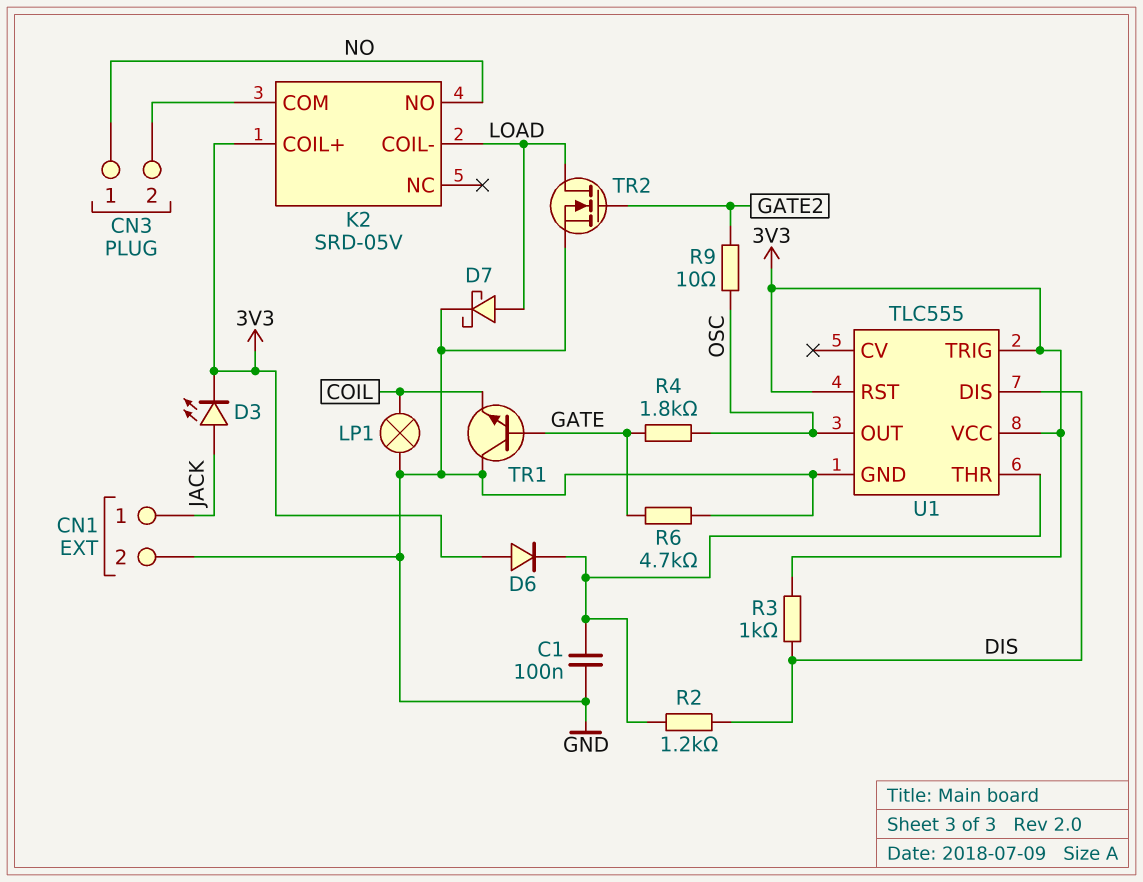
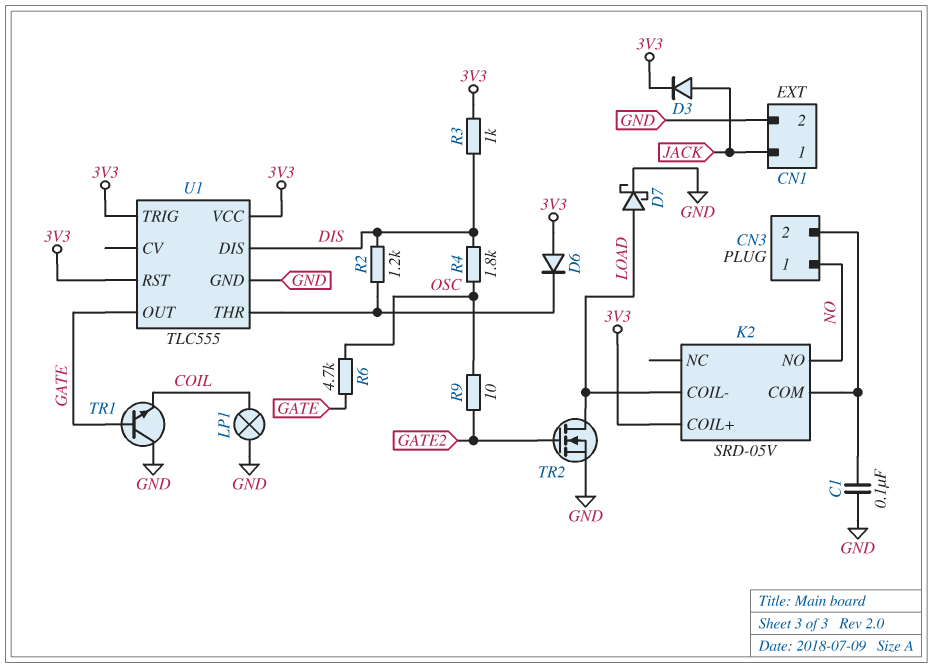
C1: 100nF (GND, U1/THR) -> 100nF (CN3/2, GND)
D3: LED (A JACK, K 3V3) -> diode (A JACK, K 3V3)
R4: 1.8k (GATE, OSC) -> 1.8k (DIS, OSC)
R6: 4.7k (GATE, GND) -> 4.7k (GATE, OSC)
U1 pin OUT: OSC -> GATE

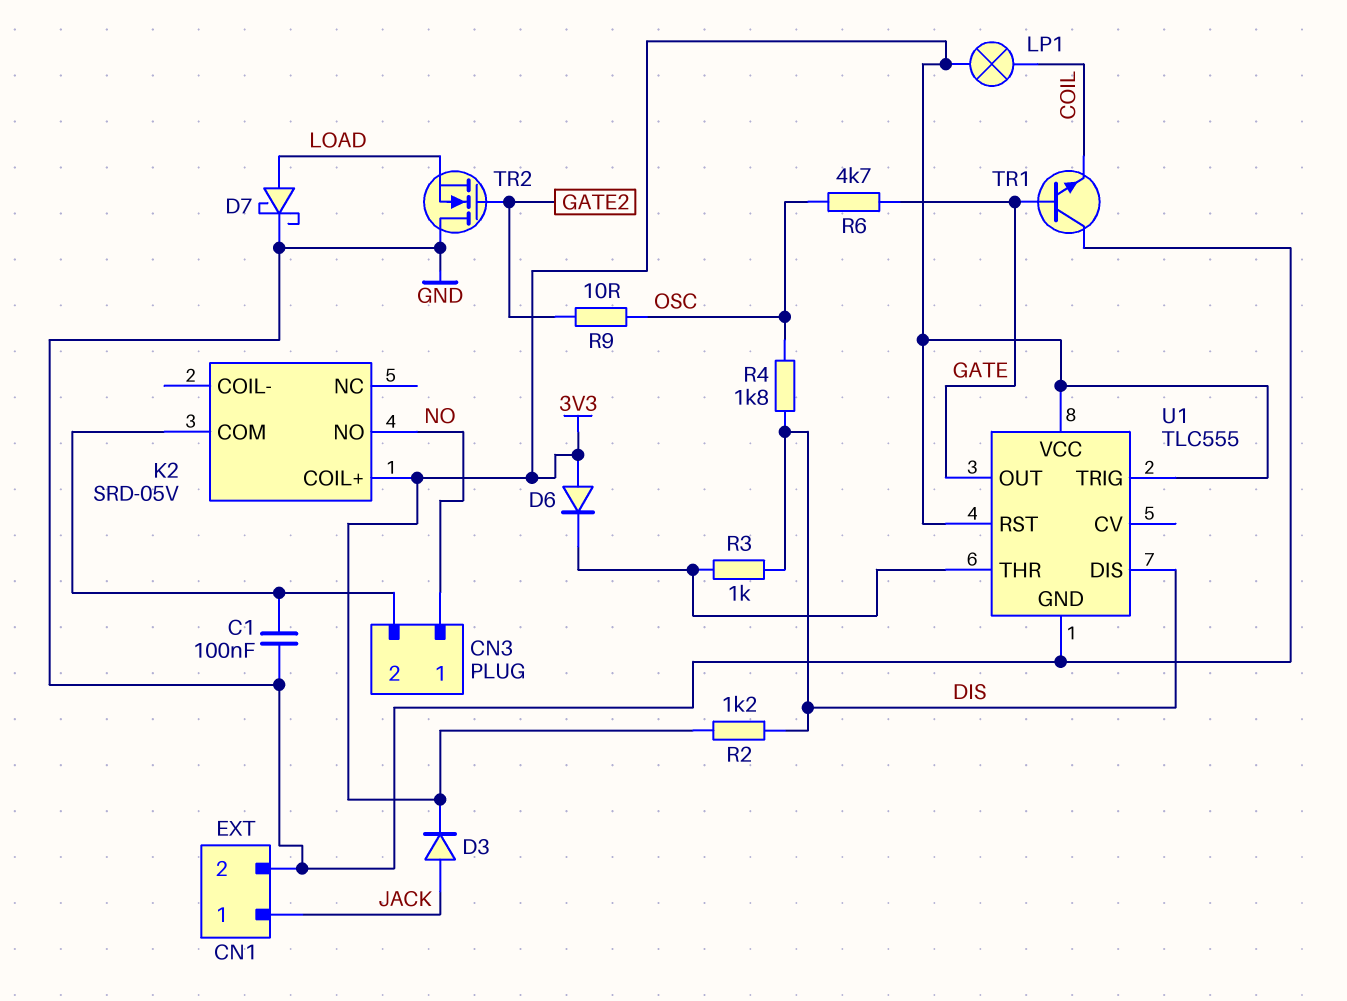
K2 pin COIL-: LOAD -> none
LP1: lamp (COIL, GND) -> lamp (3V3, COIL)
R2: 1.2k (DIS, U1/THR) -> 1.2k (3V3, DIS)
R3: 1k (3V3, DIS) -> 1k (DIS, U1/THR)
TR2: NMOS (G GATE2, D LOAD, S GND) -> NMOS (G GATE2, D GND, S LOAD)

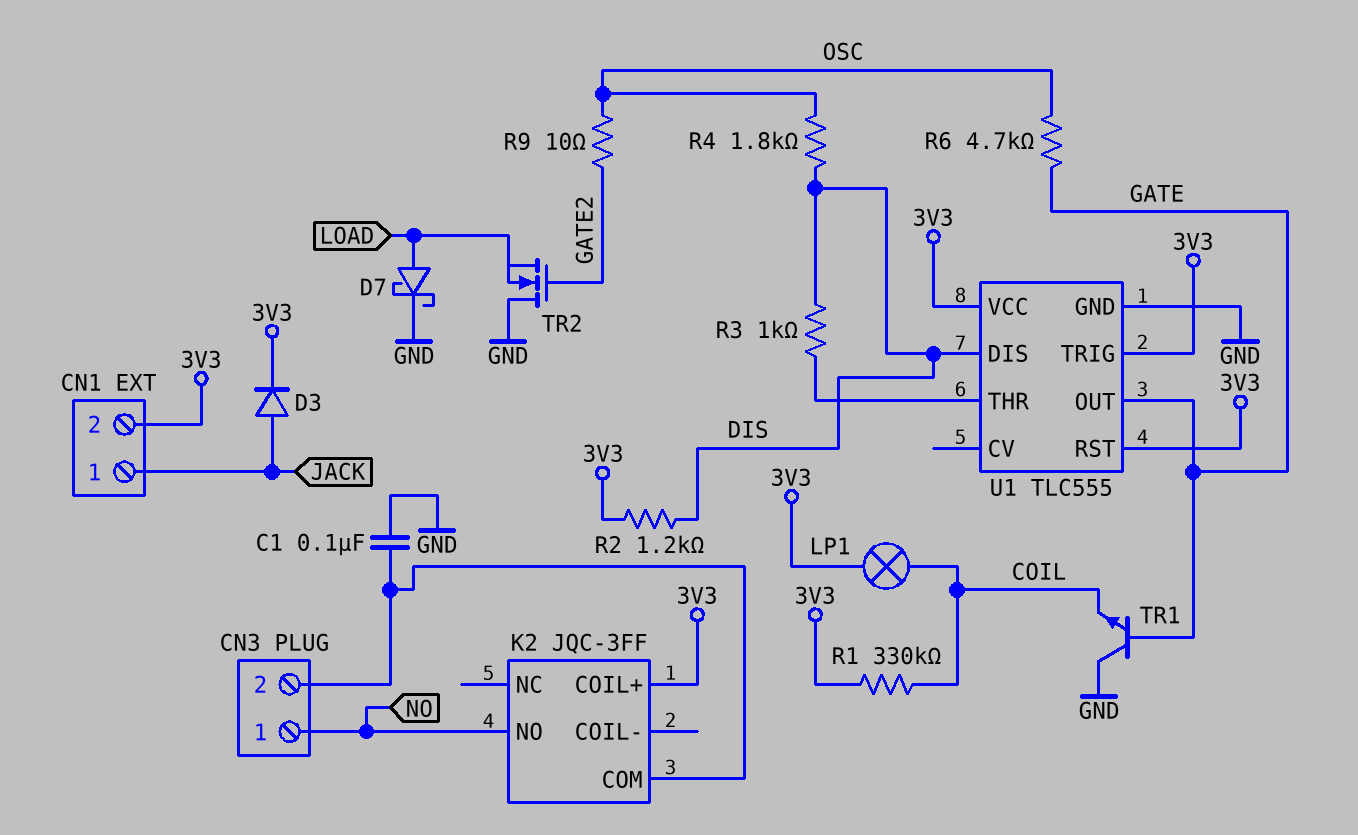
CN1 pin 2: GND -> 3V3
D6: diode (A 3V3, K U1/THR) -> none
K2: SRD-05V -> JQC-3FF
R1: none -> 330k (3V3, COIL)

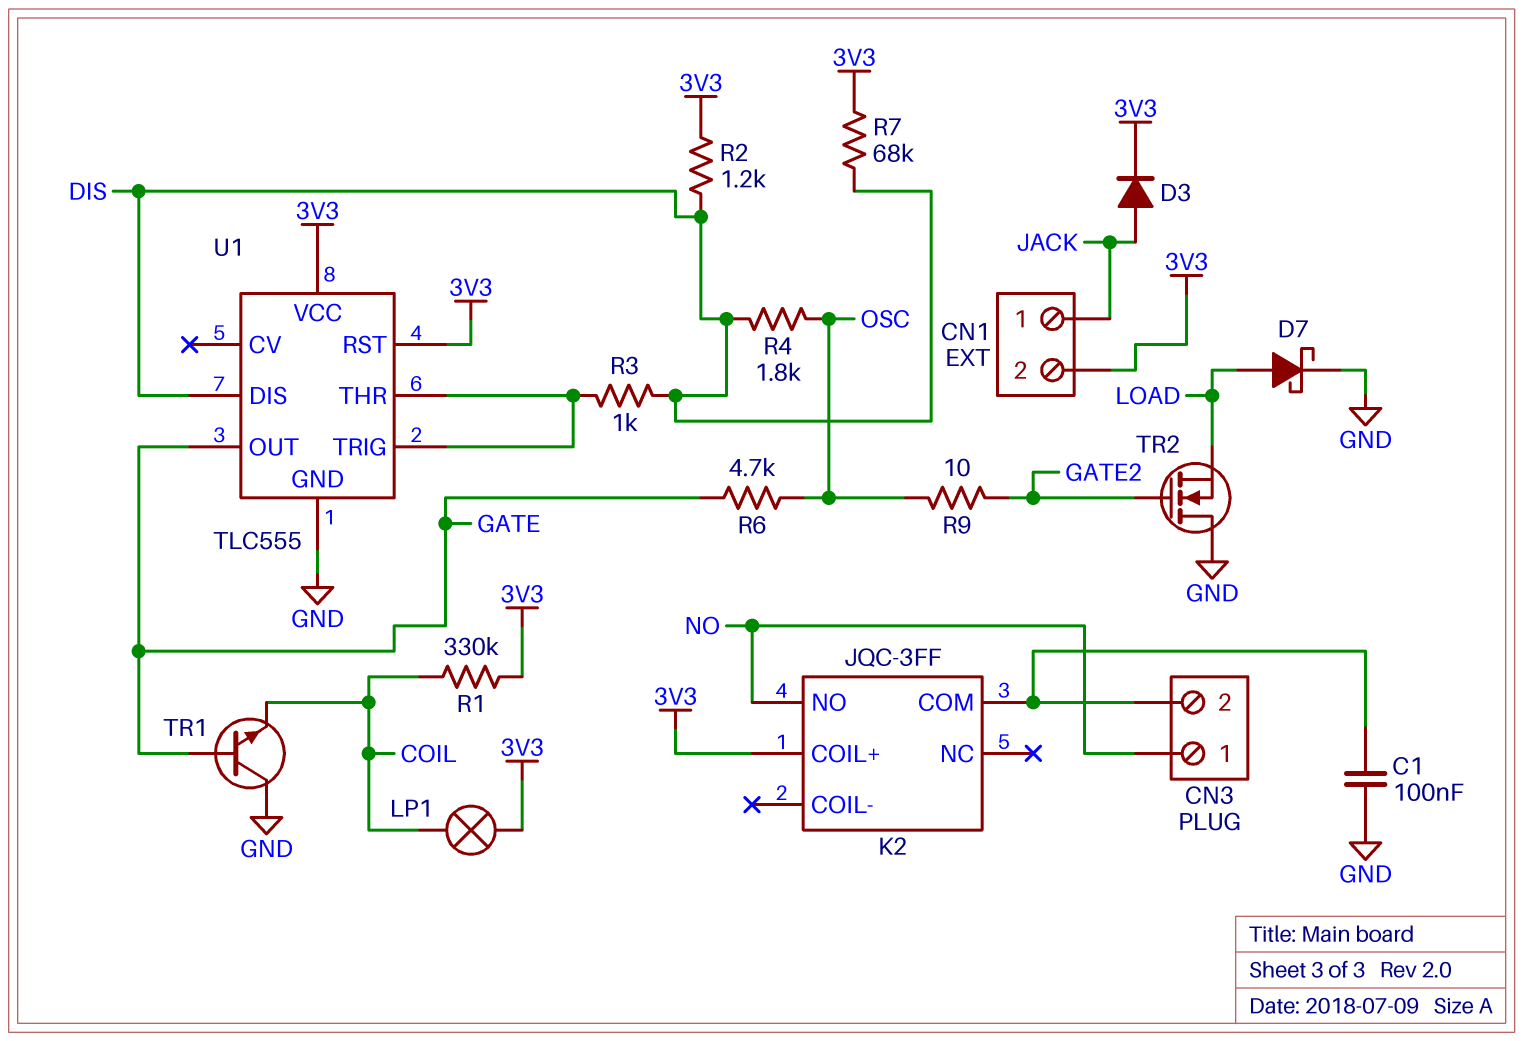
R7: none -> 68k (3V3, DIS)
U1 pin TRIG: 3V3 -> U1/THR

